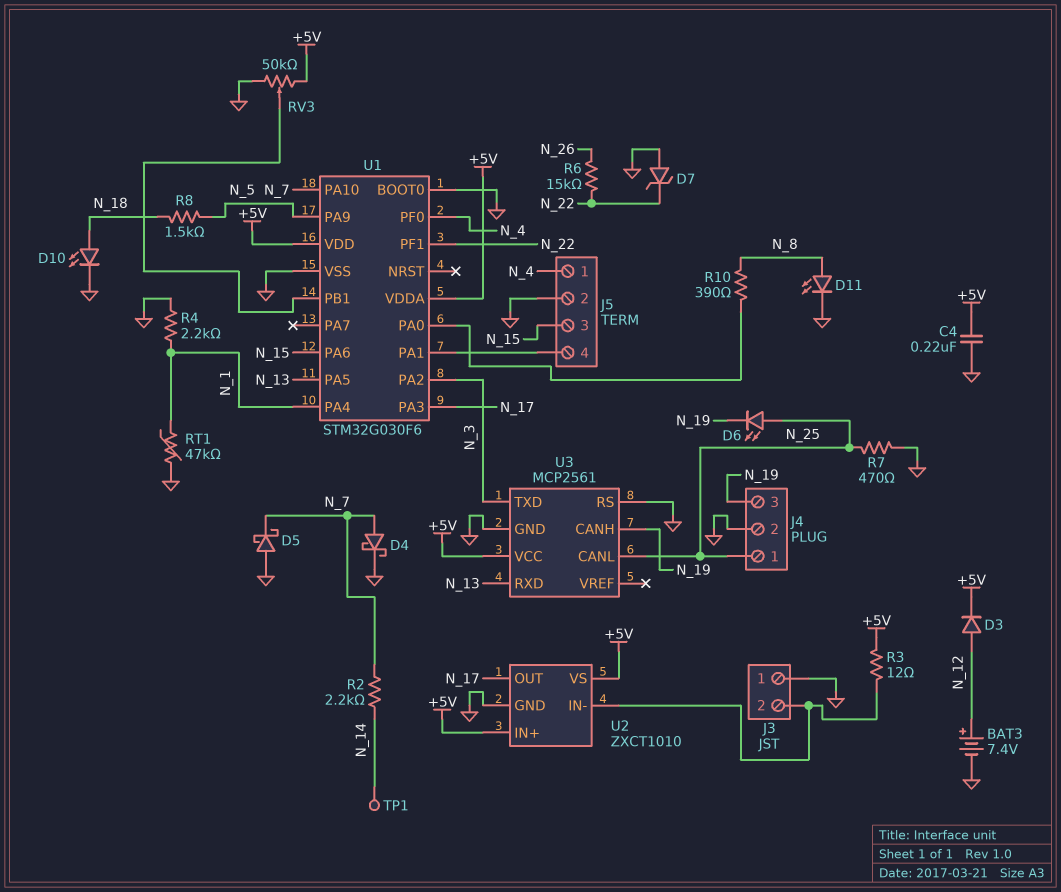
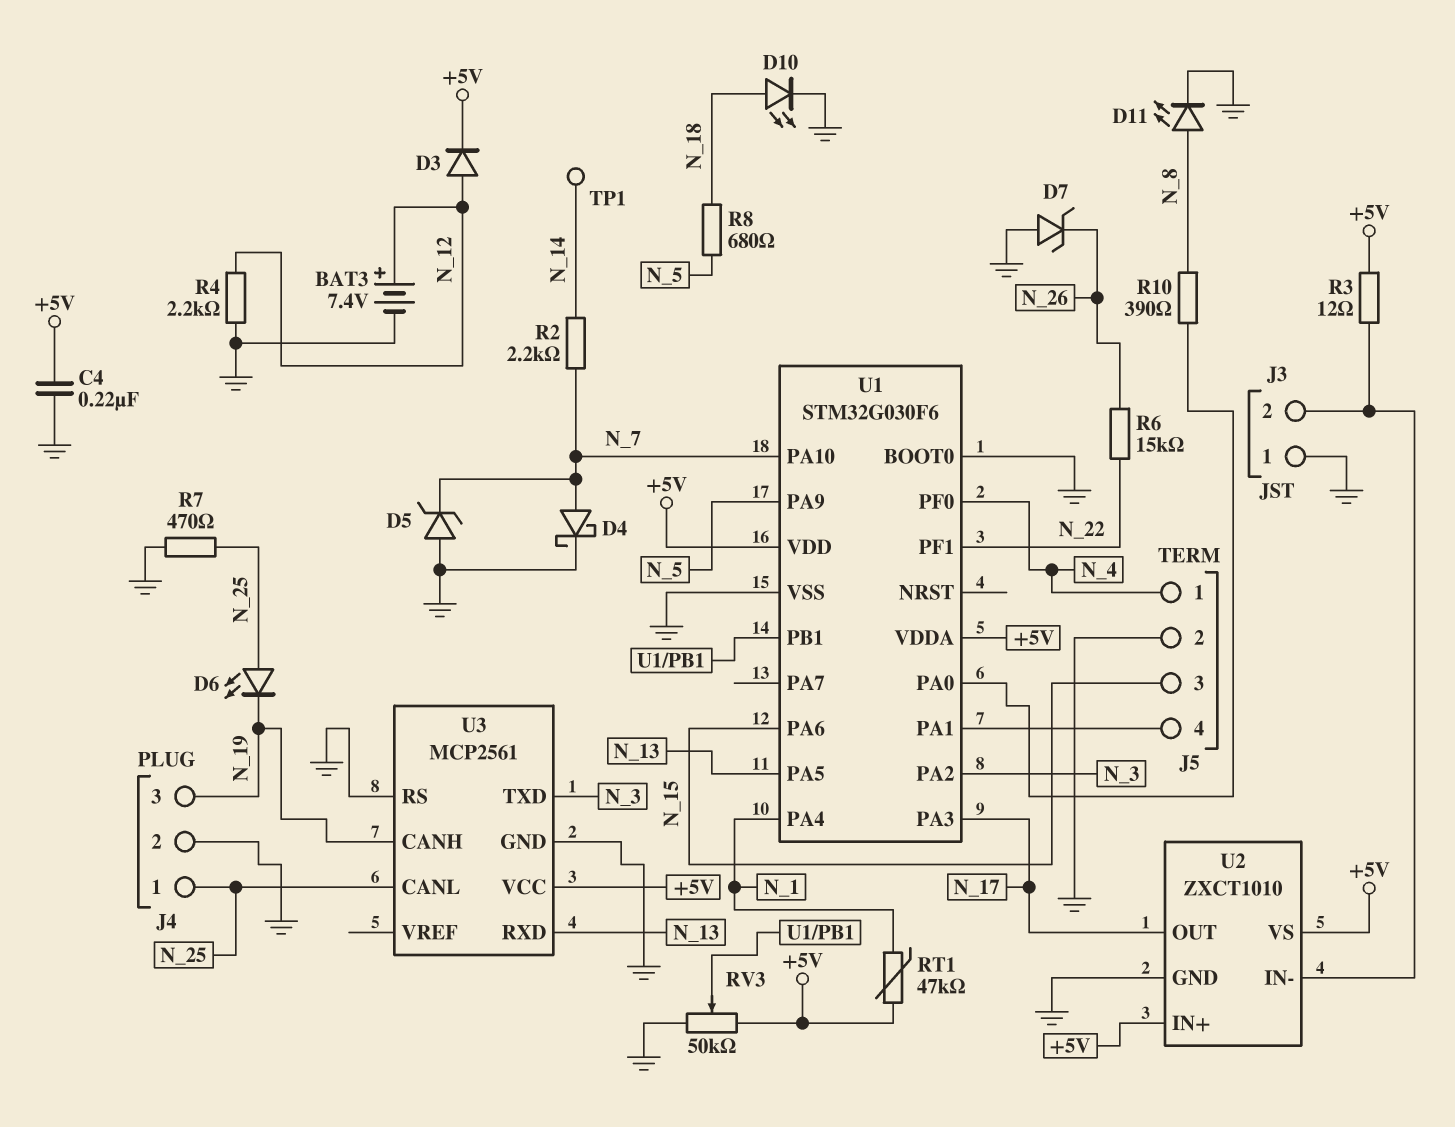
D5: schottky (A GND, K N_7) -> zener (A GND, K N_7)
D7: zener (A GND, K N_22) -> zener (A GND, K N_26)
R4: 2.2k (GND, N_1) -> 2.2k (GND, N_12)
R8: 1.5k (N_5, N_18) -> 680 (N_5, N_18)
RT1: 47k (GND, N_1) -> 47k (+5V, N_1)

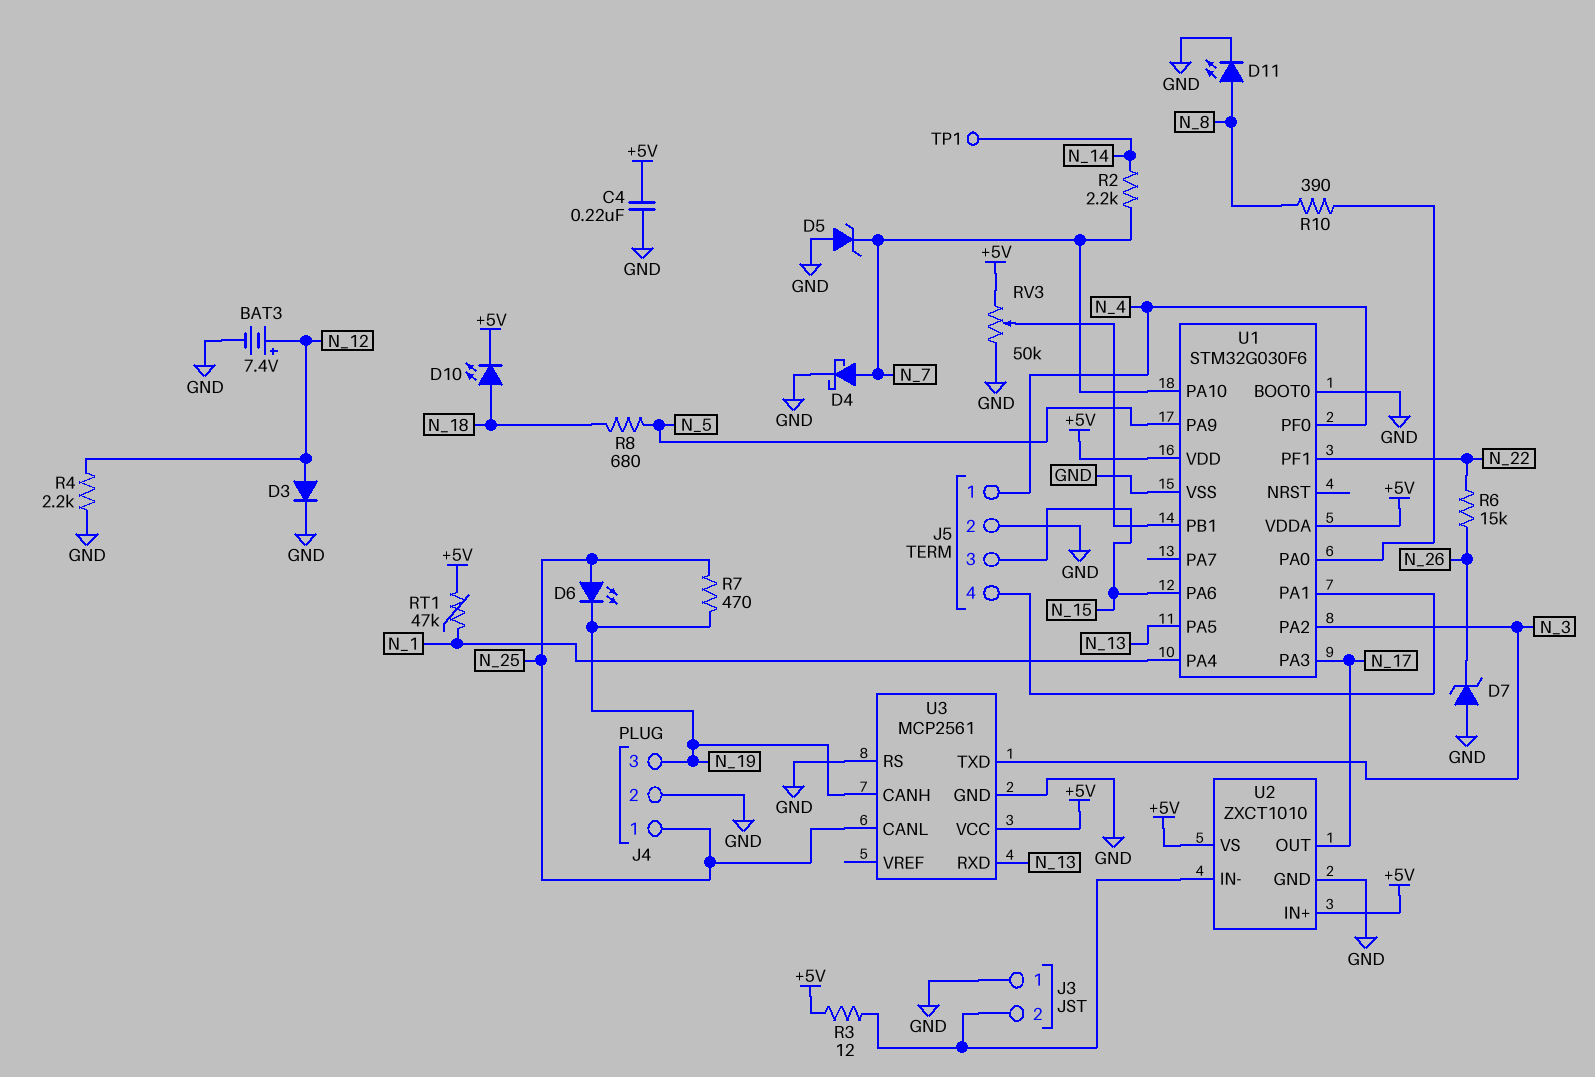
D3: diode (A N_12, K +5V) -> diode (A N_12, K GND)
D10: LED (A N_18, K GND) -> LED (A N_18, K +5V)
R7: 470 (GND, N_25) -> 470 (N_19, N_25)

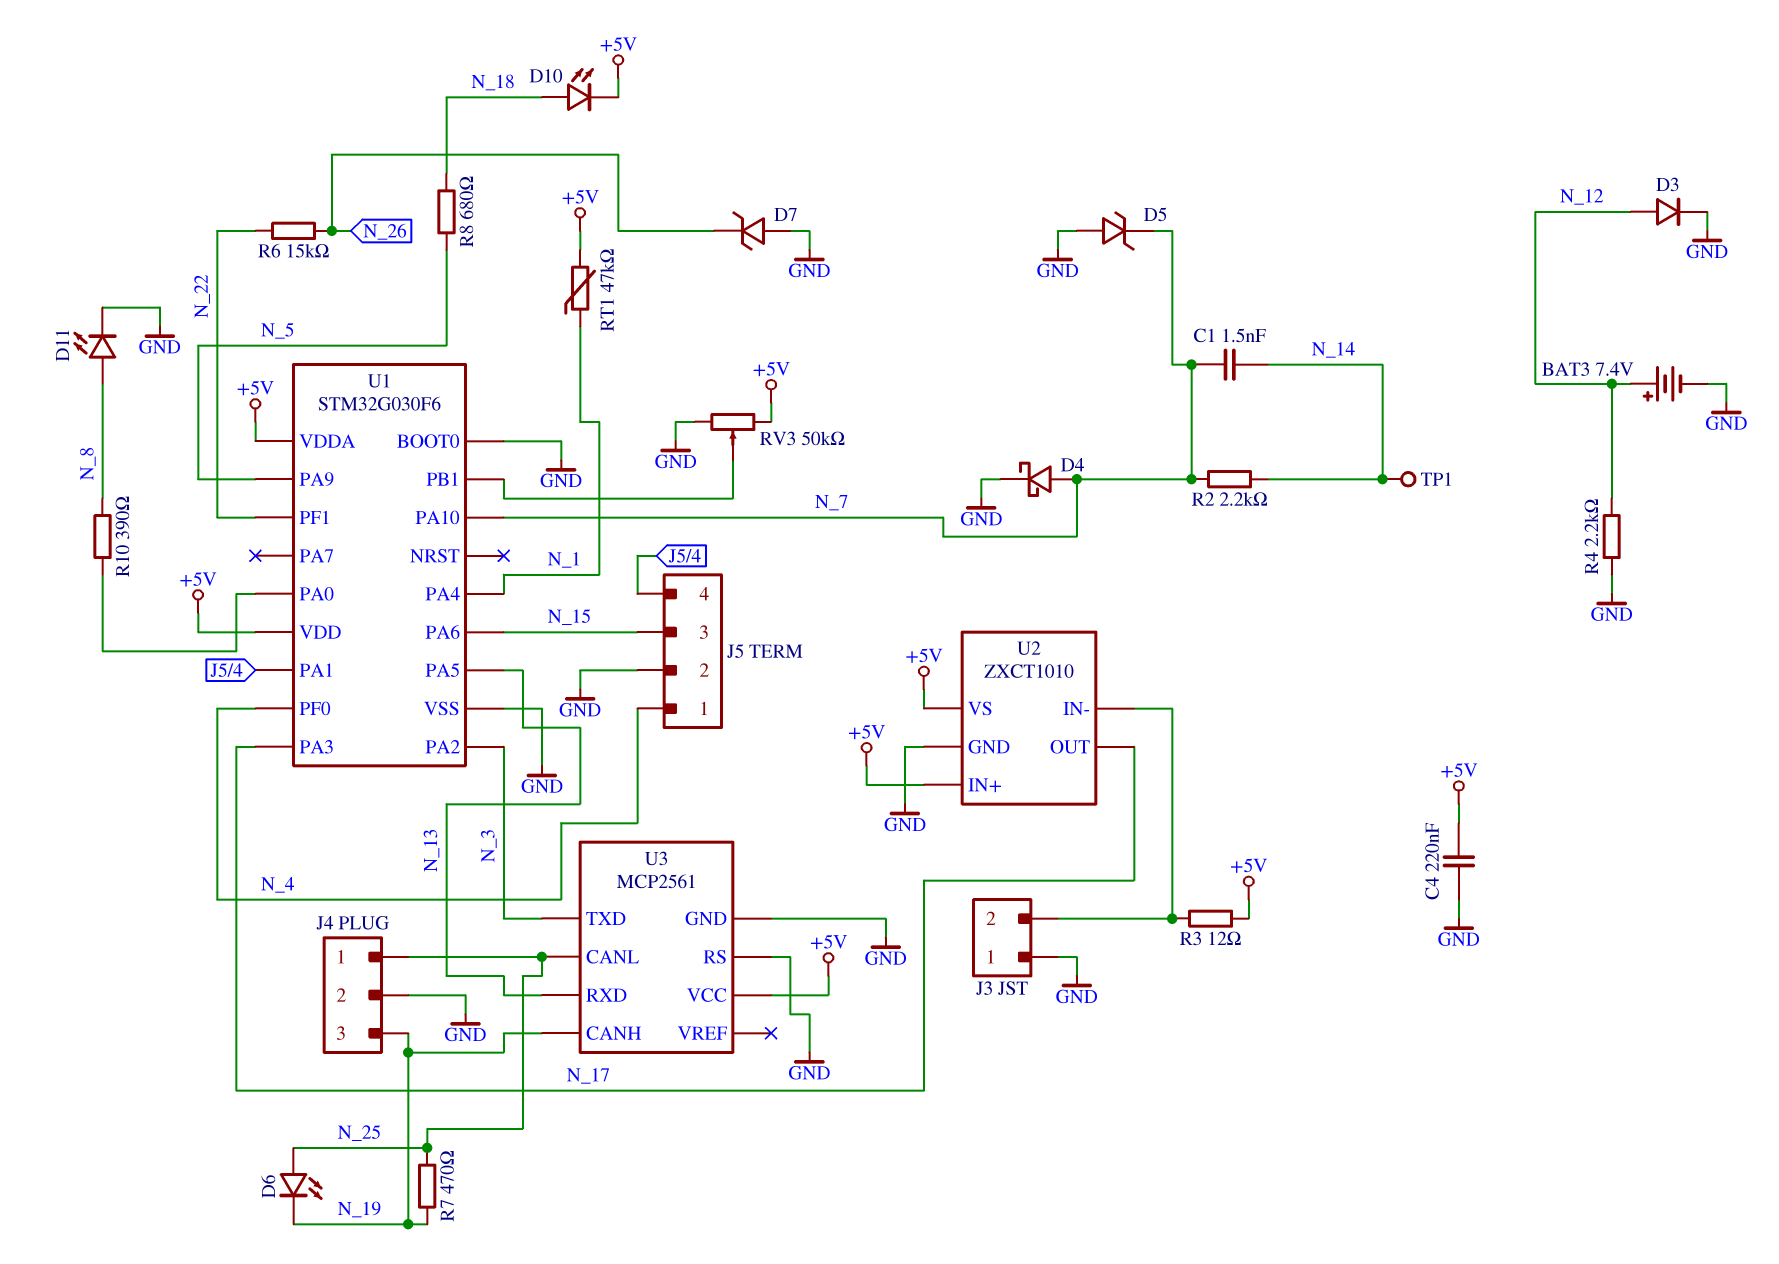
C1: none -> 1.5nF (N_7, N_14)

